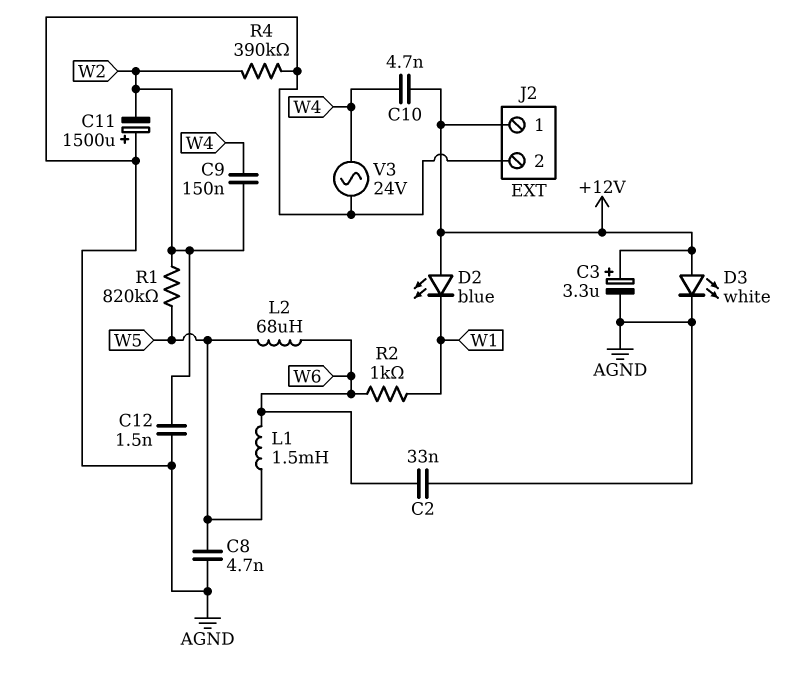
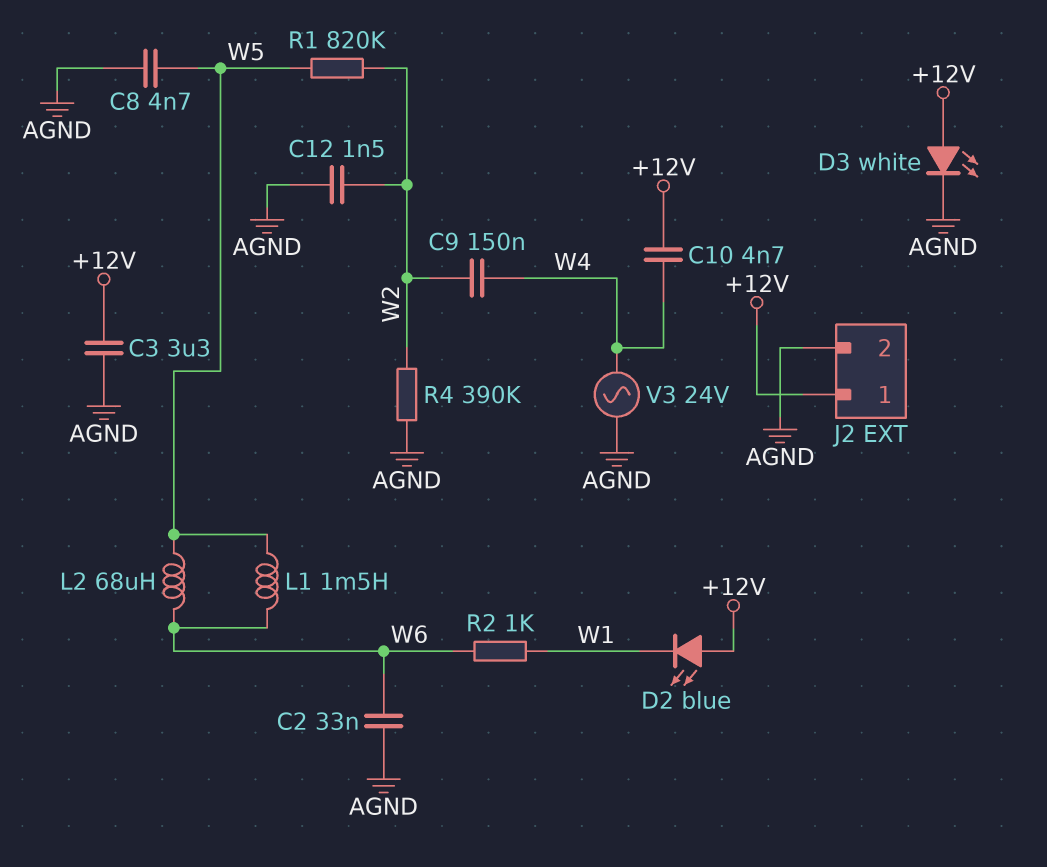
C3: 3.3uF (plus +12V, minus AGND) -> 3.3uF (+12V, AGND)
C11: 1500uF (plus AGND, minus W2) -> none

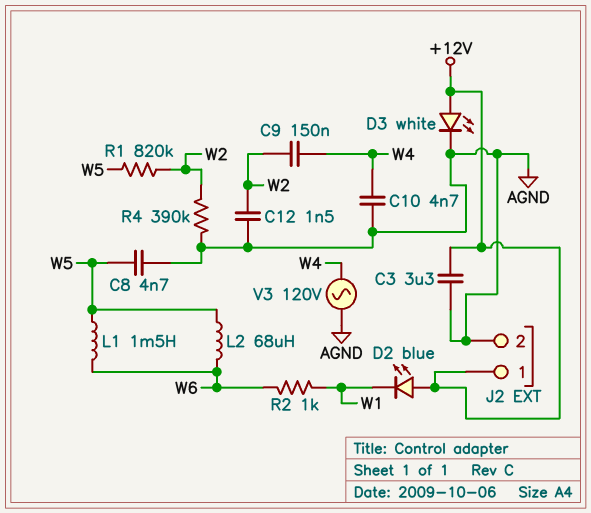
C2: 33nF (AGND, W6) -> none
C10: 4.7nF (+12V, W4) -> 4.7nF (AGND, W4)
V3: AC 24V (AGND, W4) -> AC 120V (AGND, W4)

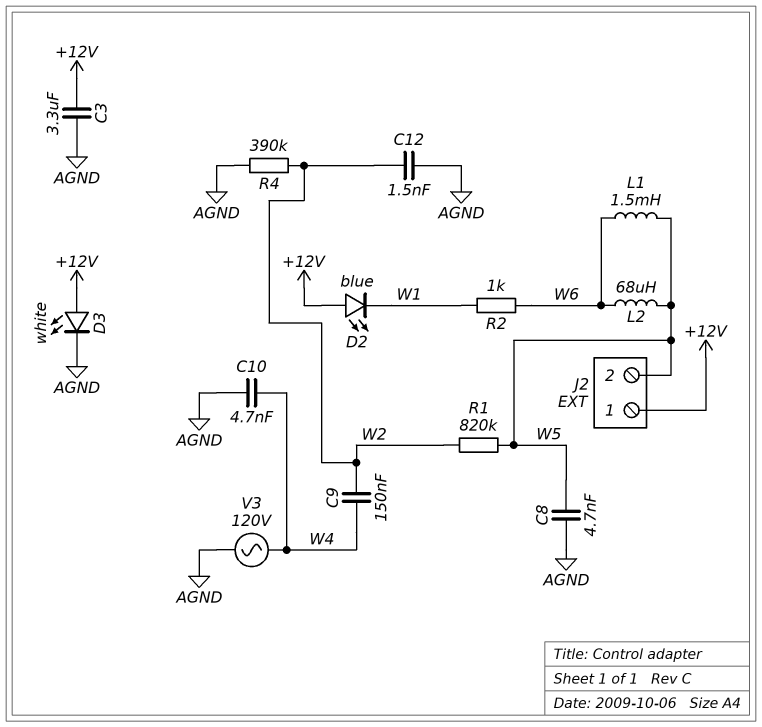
J2 pin 2: AGND -> W5

